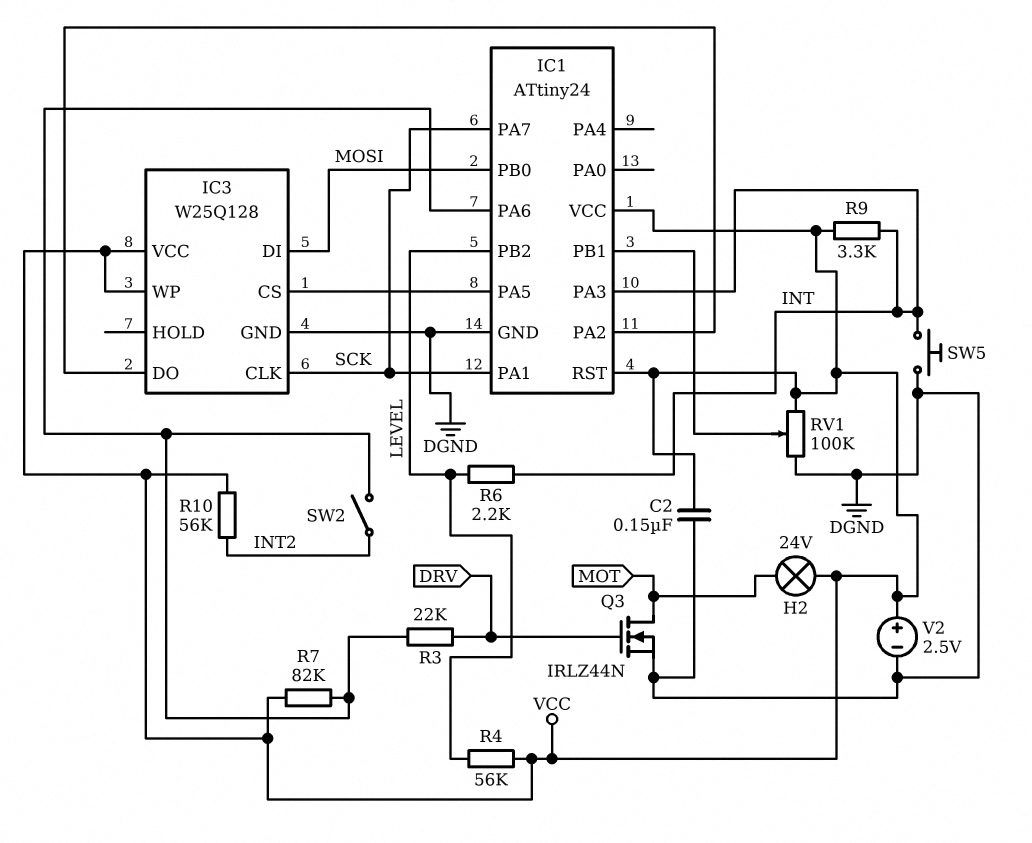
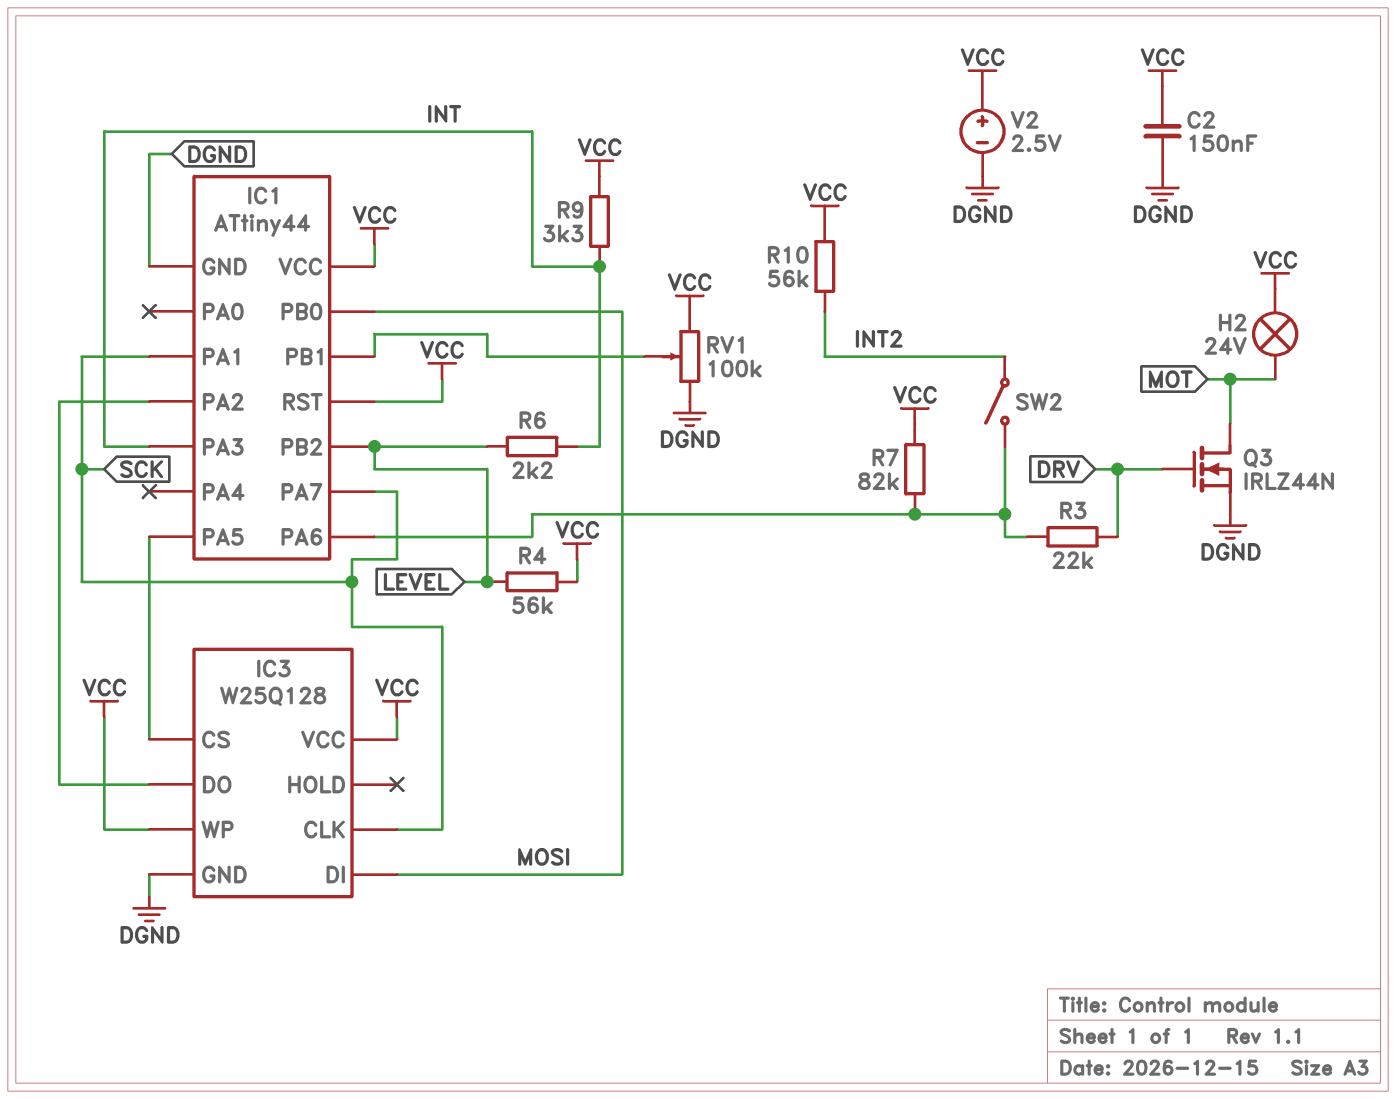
IC1: ATtiny24 -> ATtiny44
SW5: button (DGND, INT) -> none

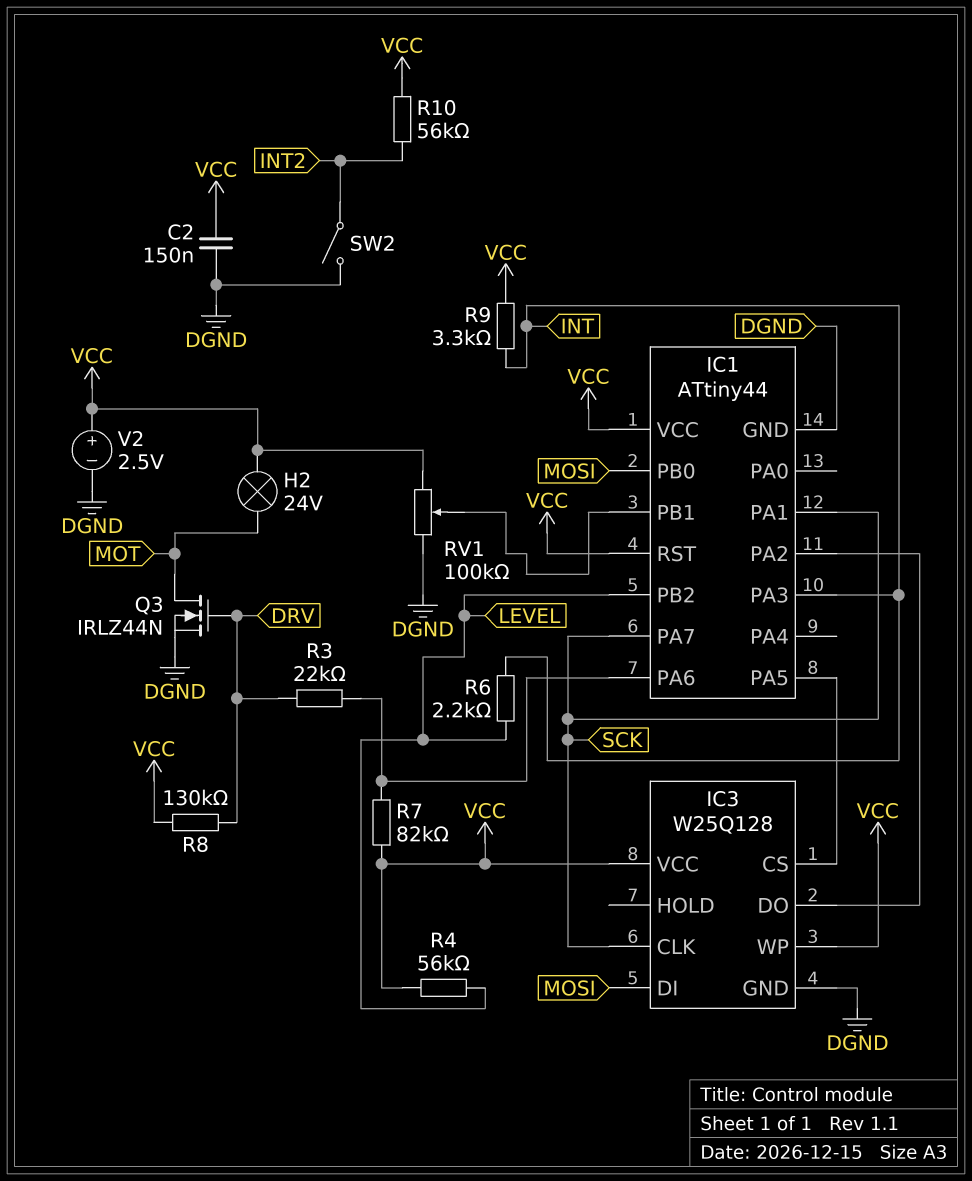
R8: none -> 130k (DRV, VCC)
SW2: switch (IC1/PA6, INT2) -> switch (DGND, INT2)

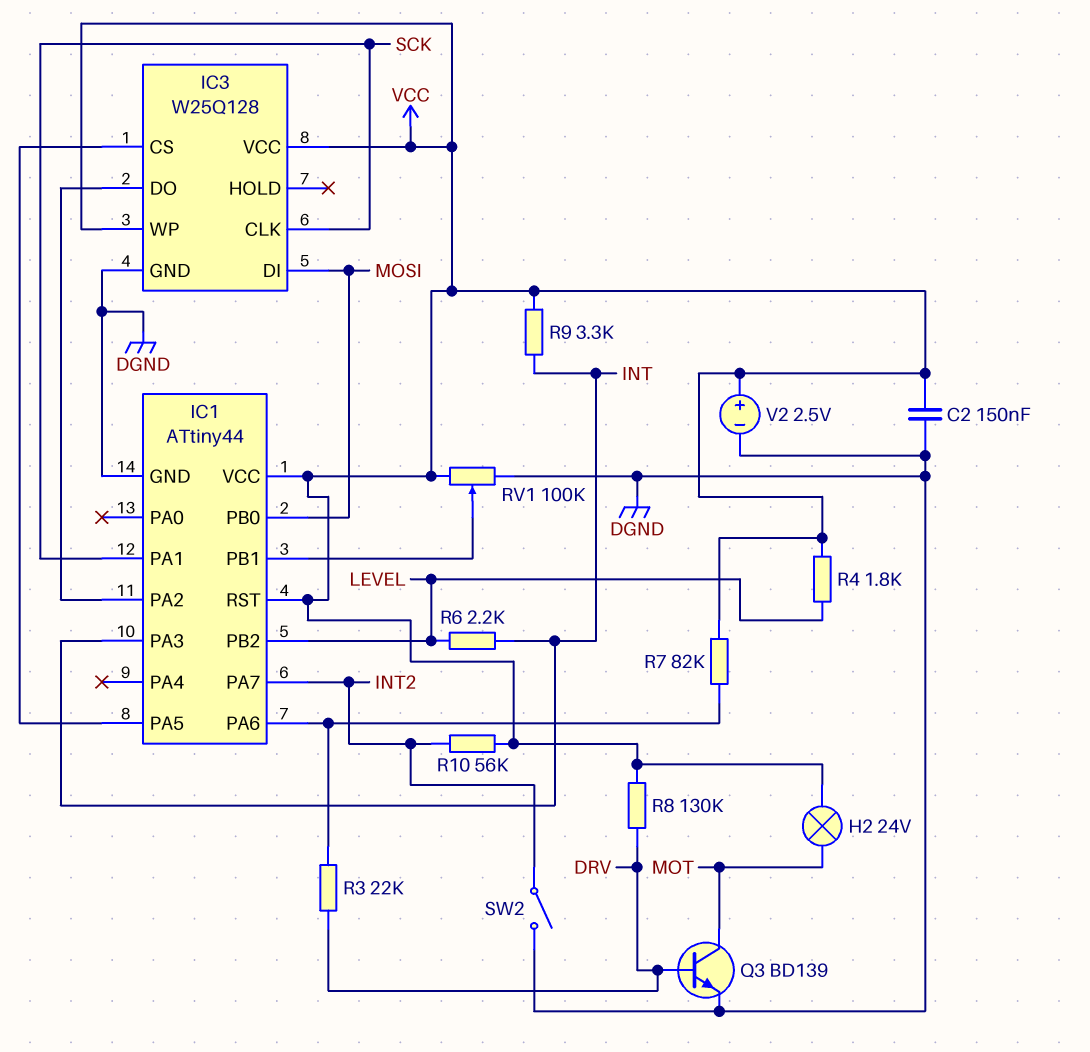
IC1 pin PA7: SCK -> INT2
Q3: NMOS IRLZ44N (G DRV, D MOT, S DGND) -> NPN BD139 (B DRV, C MOT, E DGND)
R4: 56k (LEVEL, VCC) -> 1.8k (LEVEL, VCC)

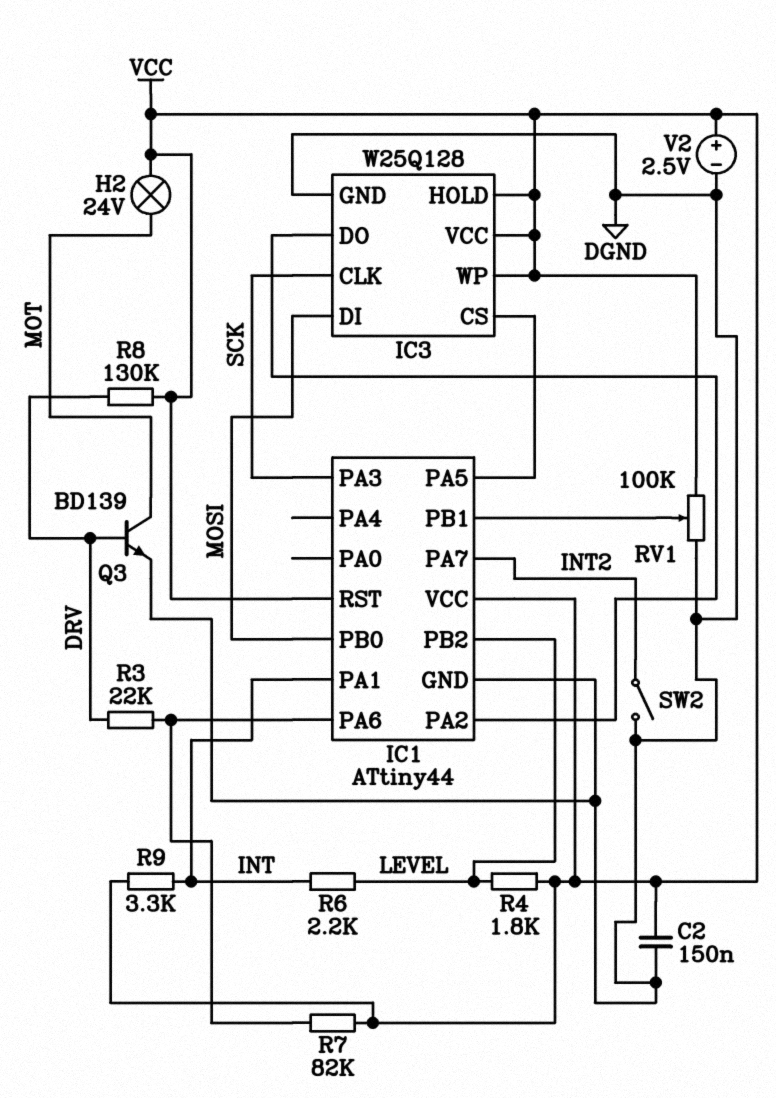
IC1 pin PA1: SCK -> INT
IC1 pin PA3: INT -> SCK
IC3 pin HOLD: none -> VCC
R10: 56k (INT2, VCC) -> none

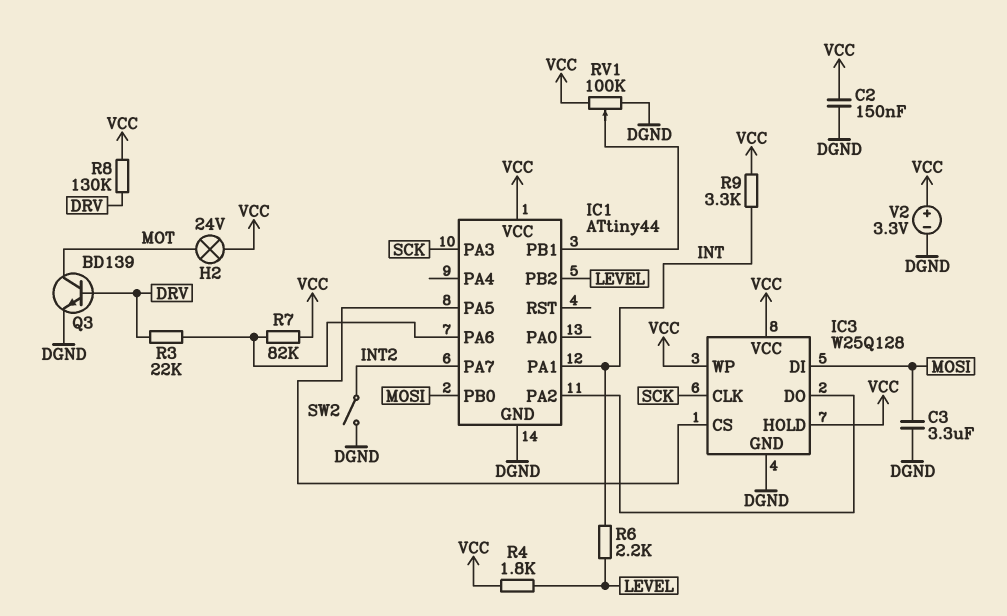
C3: none -> 3.3uF (DGND, MOSI)
IC1 pin RST: VCC -> none
V2: 2.5V (plus VCC, minus DGND) -> 3.3V (plus VCC, minus DGND)

